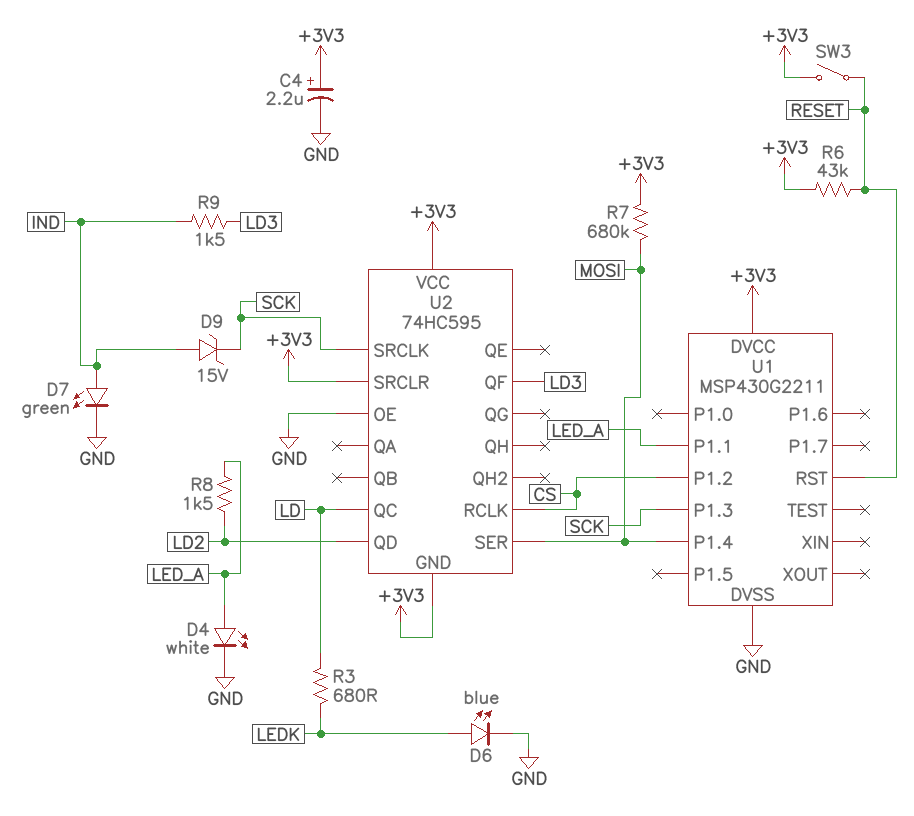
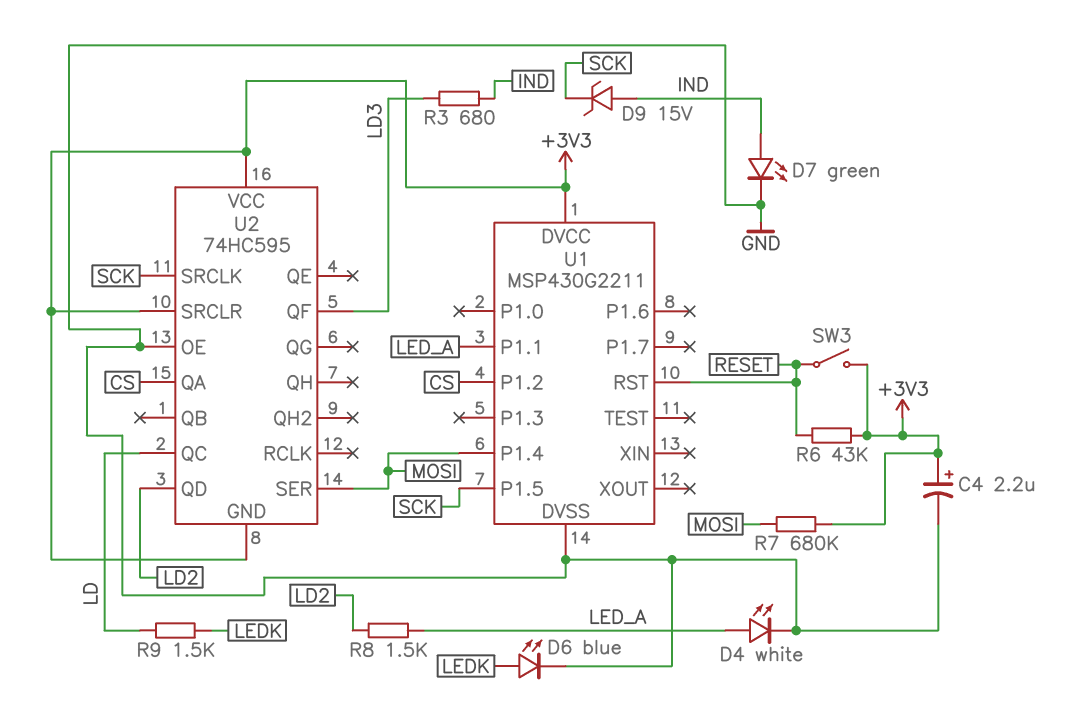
R3: 680 (LD, LEDK) -> 680 (IND, LD3)
R9: 1.5k (IND, LD3) -> 1.5k (LD, LEDK)
U1 pin P1.3: SCK -> none
U1 pin P1.5: none -> SCK
U2 pin QA: none -> CS
U2 pin RCLK: CS -> none

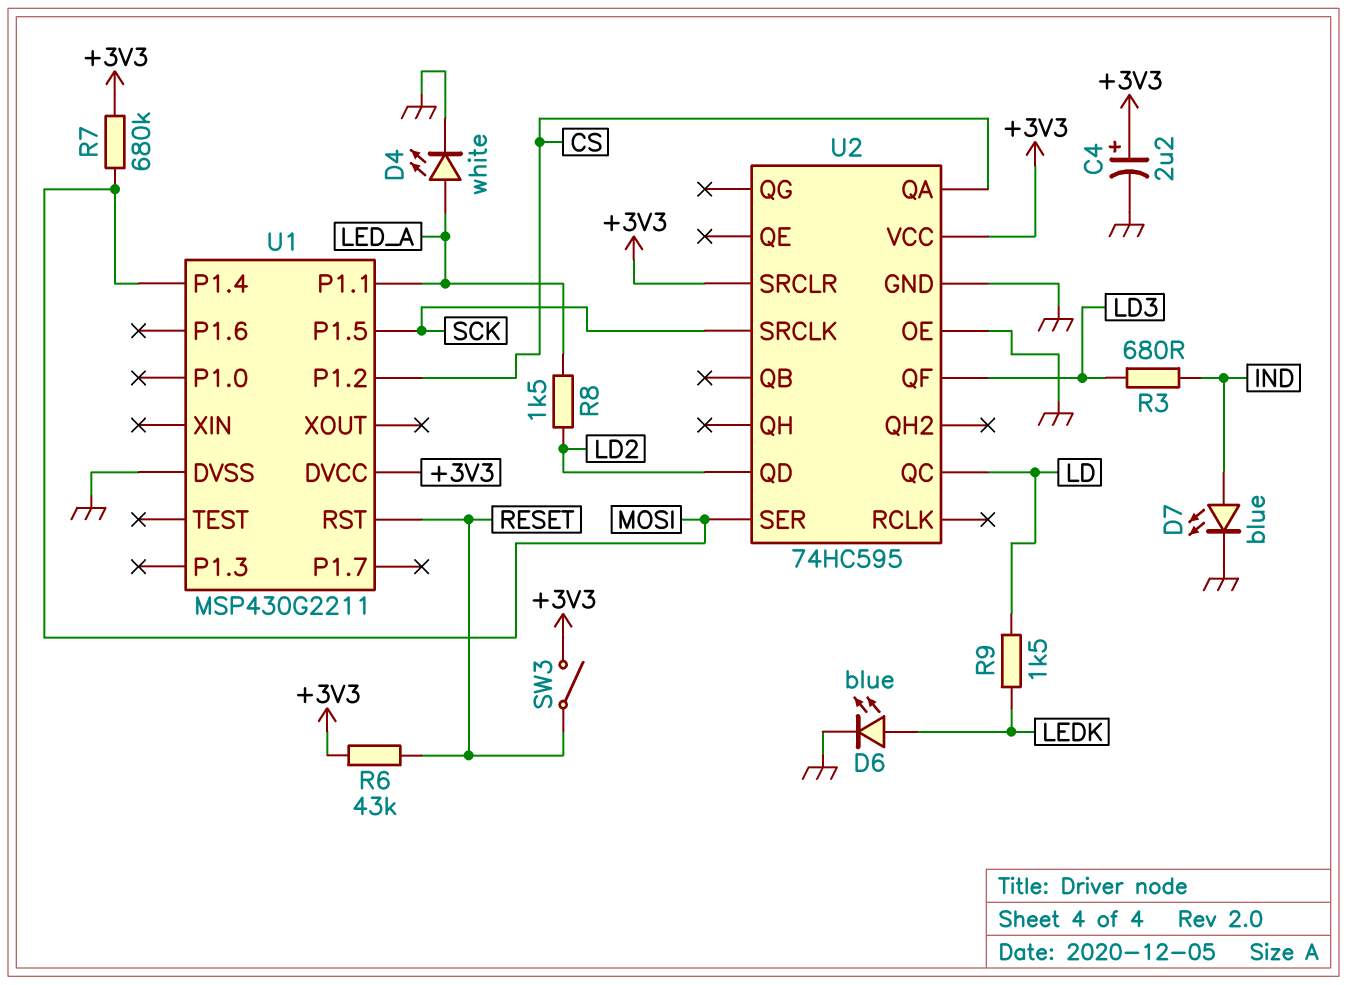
D7: LED green (A IND, K GND) -> LED blue (A IND, K GND)
D9: zener 15V (A IND, K SCK) -> none
U2 pin GND: +3V3 -> GND

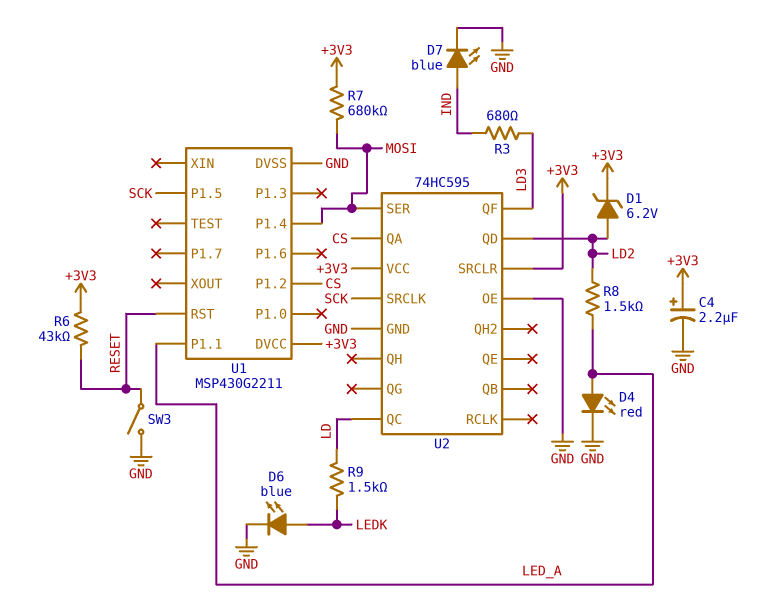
D1: none -> zener 6.2V (A LD2, K +3V3)
D4: LED white (A LED_A, K GND) -> LED red (A LED_A, K GND)
SW3: switch (+3V3, RESET) -> switch (GND, RESET)

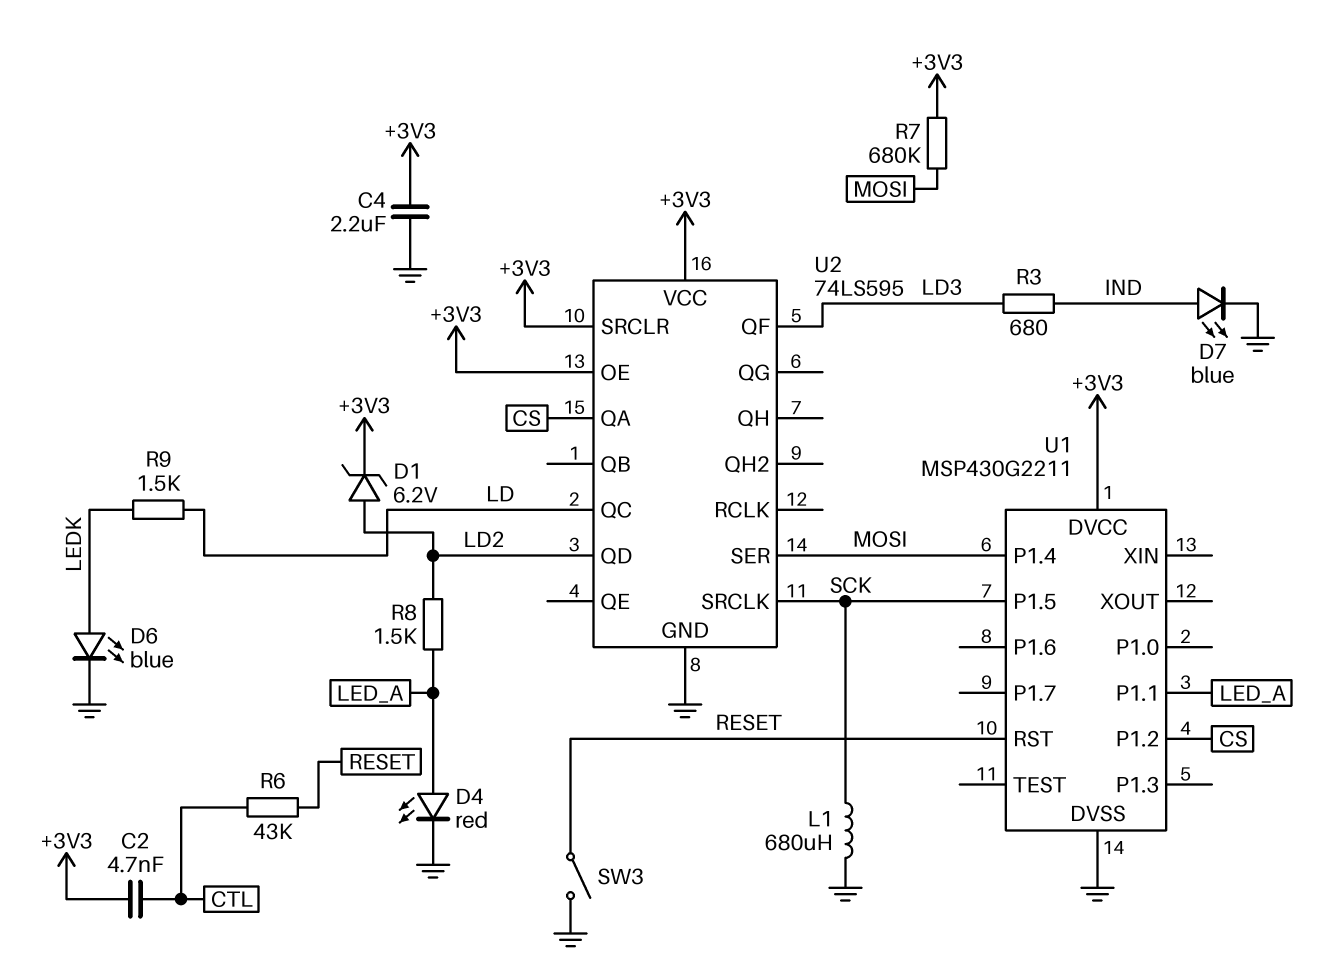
C2: none -> 4.7nF (+3V3, CTL)
C4: 2.2uF (plus +3V3, minus GND) -> 2.2uF (+3V3, GND)
L1: none -> 680uH (GND, SCK)
R6: 43k (+3V3, RESET) -> 43k (CTL, RESET)
U2: 74HC595 -> 74LS595
U2 pin OE: GND -> +3V3

